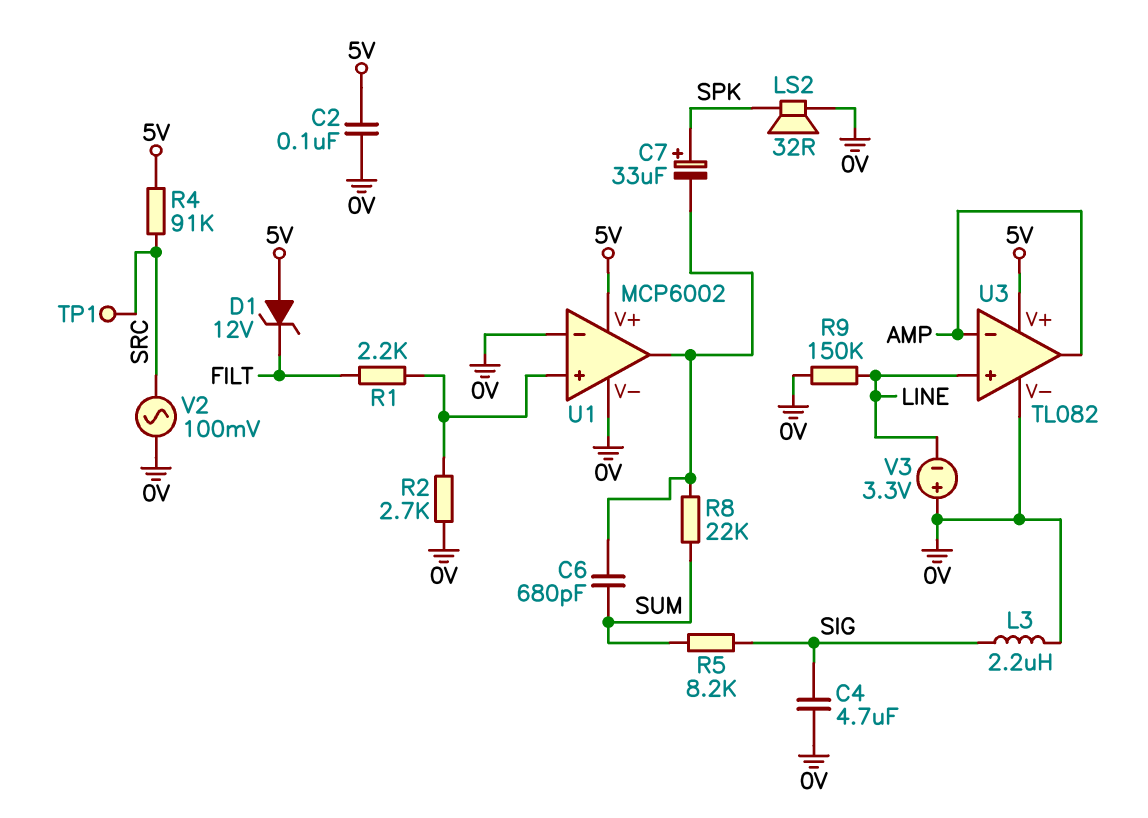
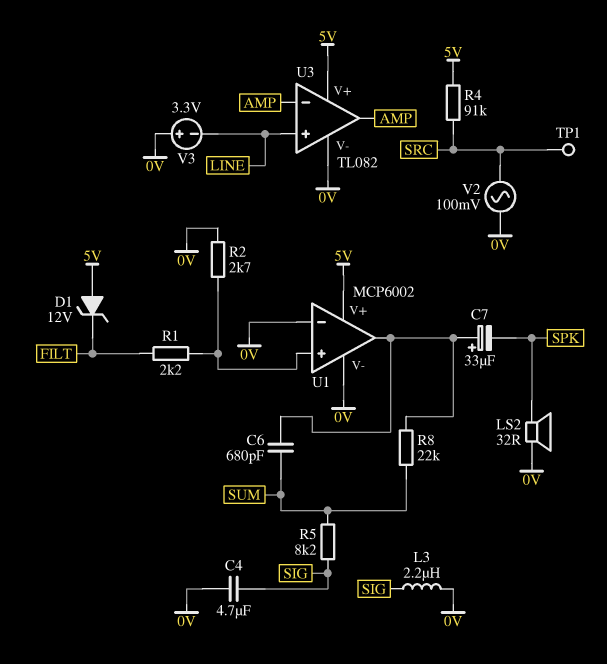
C2: 100nF (0V, 5V) -> none
C7: 33uF (plus SPK, minus U1/out) -> 33uF (plus U1/out, minus SPK)
R9: 150k (0V, LINE) -> none

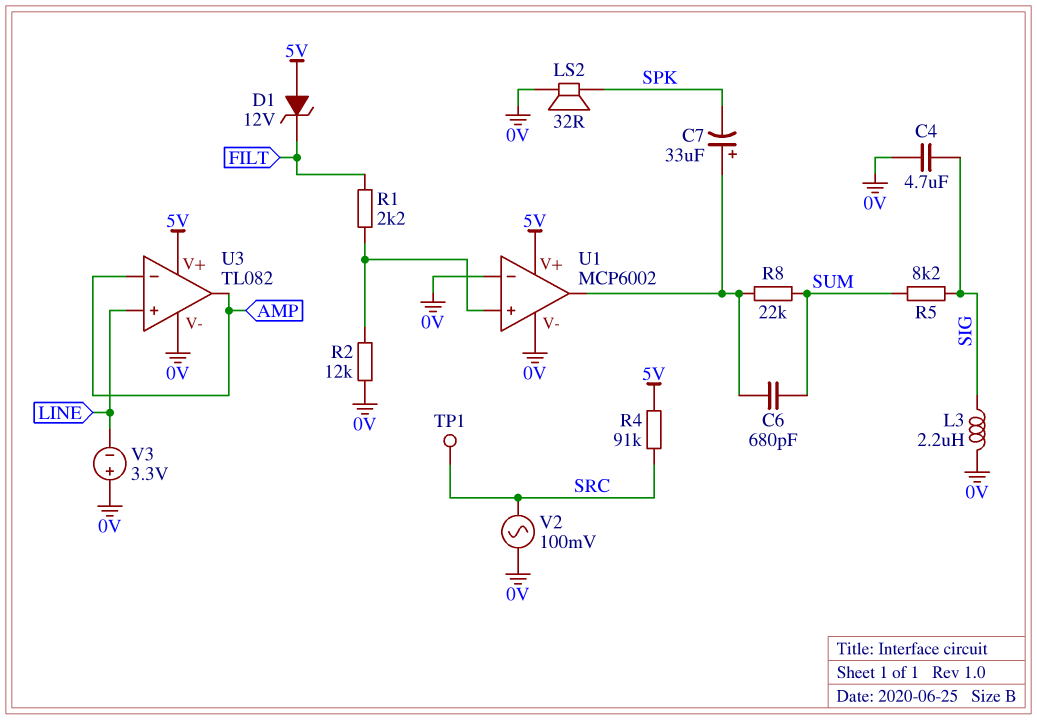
R2: 2.7k (0V, U1/in+) -> 12k (0V, U1/in+)

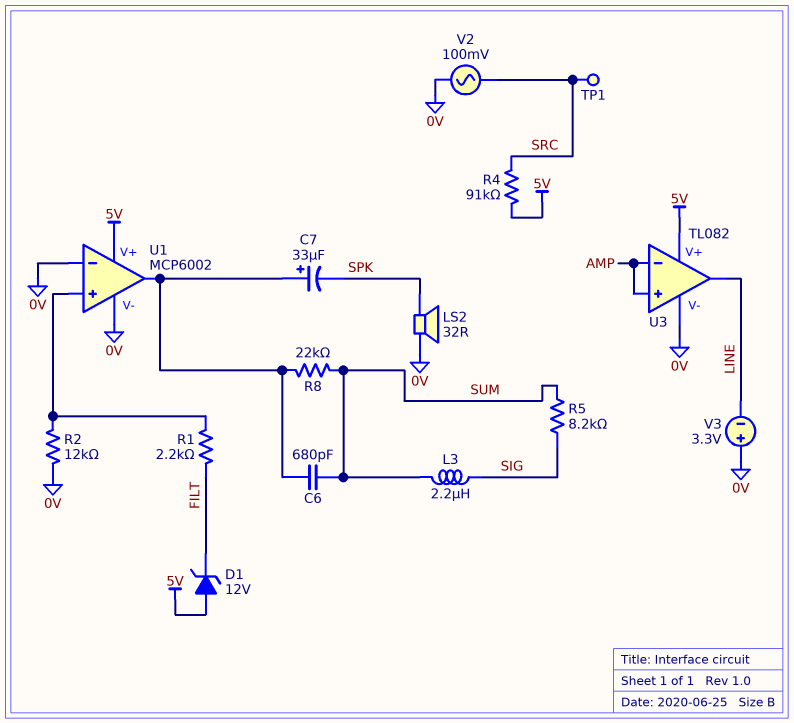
C4: 4.7uF (0V, SIG) -> none
L3: 2.2uH (0V, SIG) -> 2.2uH (SIG, SUM)
U3 pin in+: LINE -> AMP
U3 pin out: AMP -> LINE

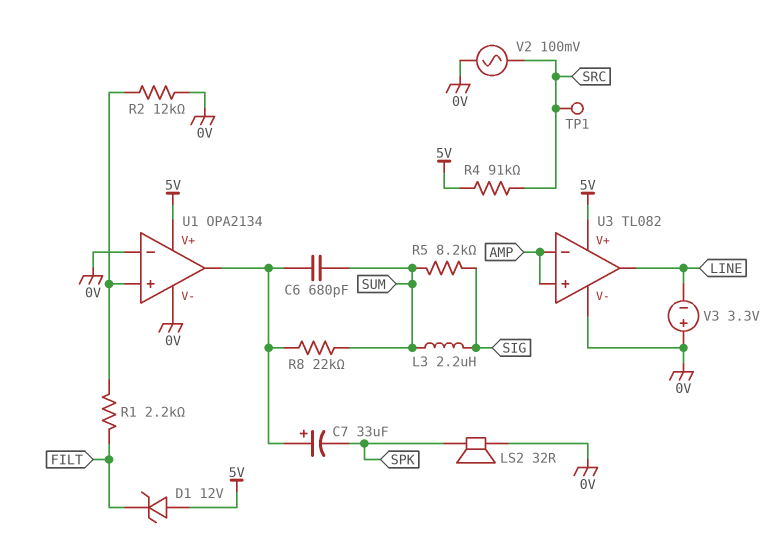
U1: MCP6002 -> OPA2134

